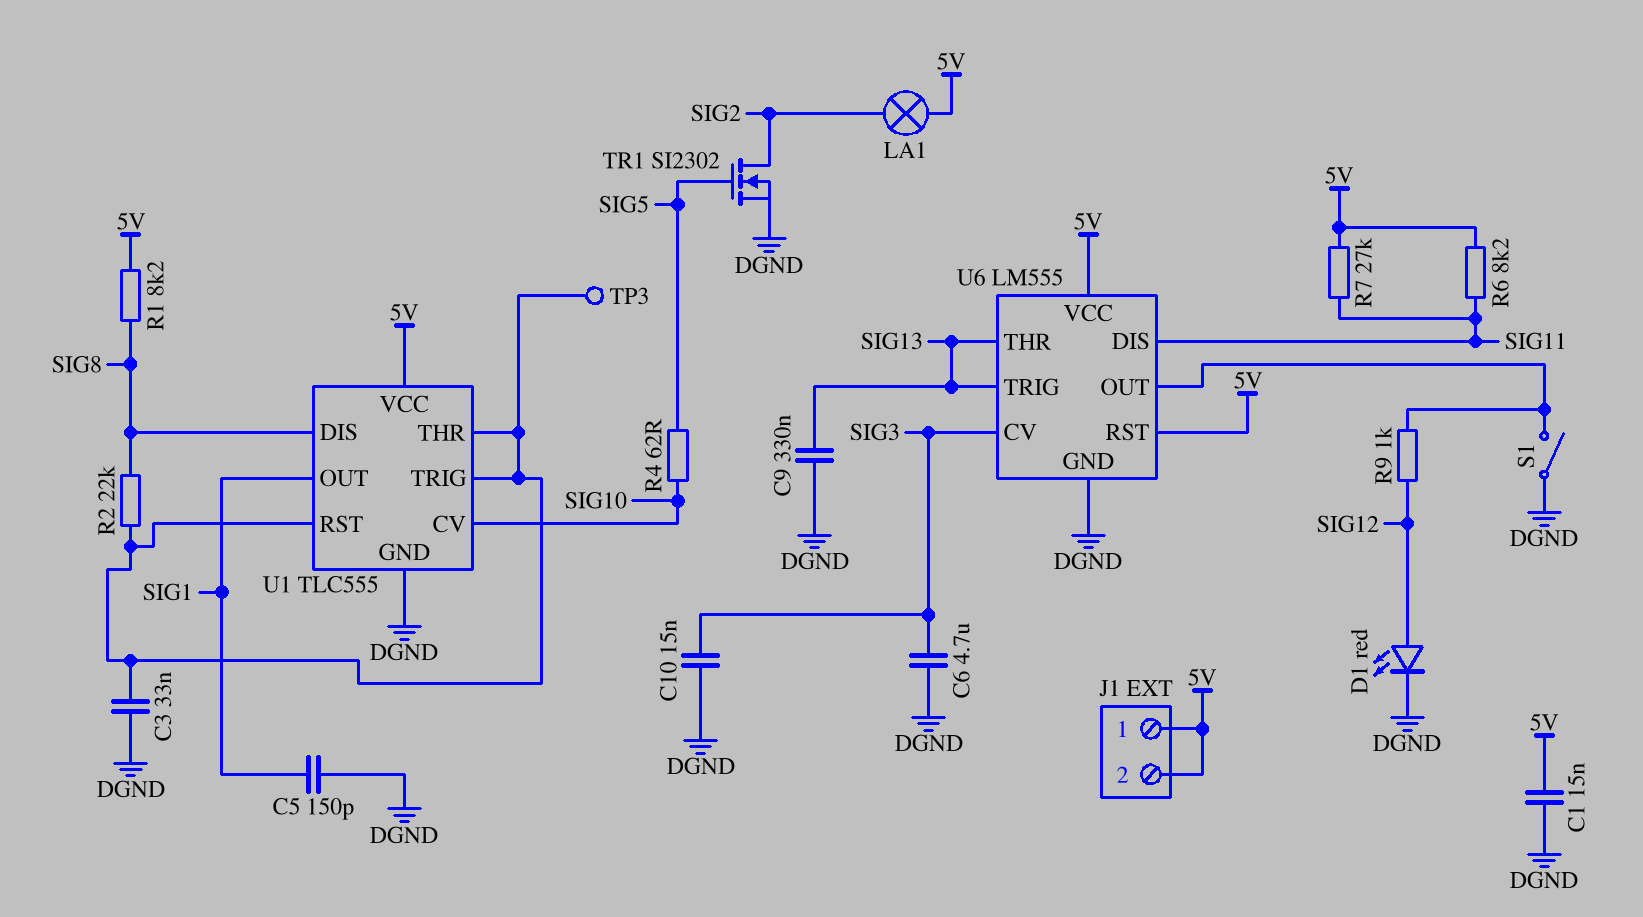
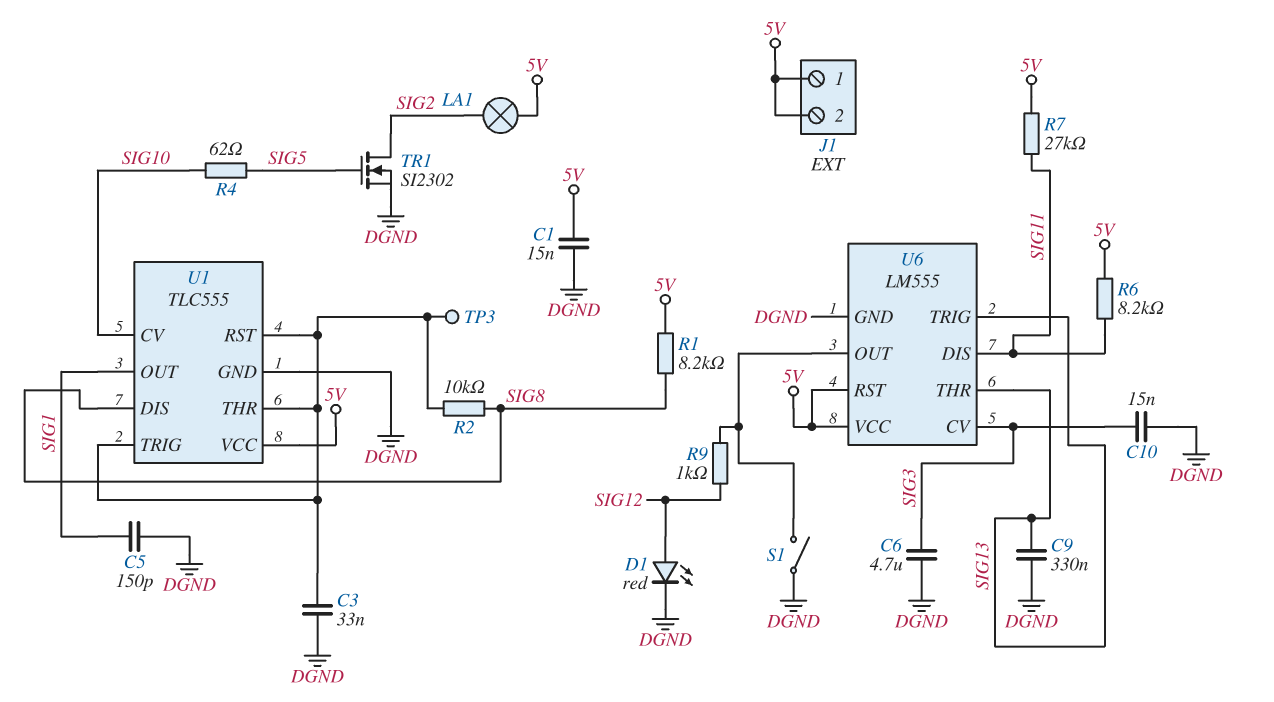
R2: 22k (SIG8, U1/RST) -> 10k (SIG8, U1/RST)

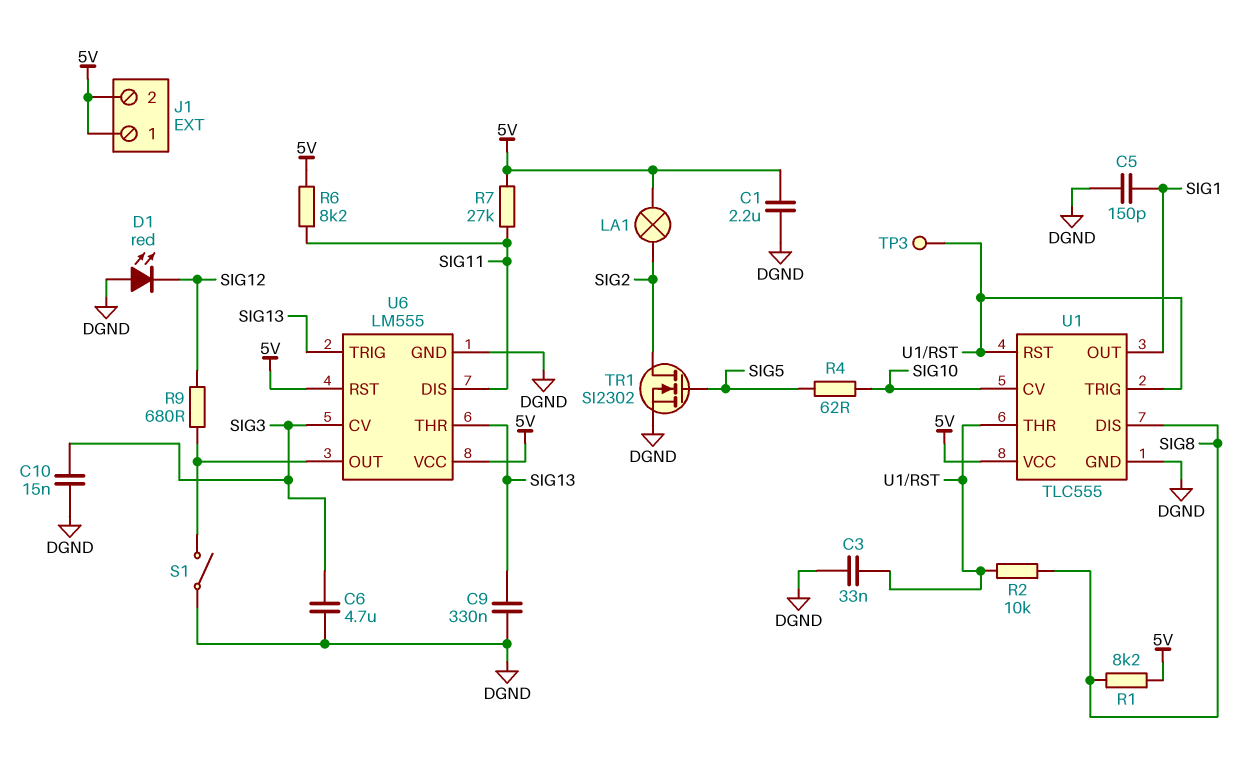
C1: 15nF (5V, DGND) -> 2.2uF (5V, DGND)
D1: LED red (A SIG12, K DGND) -> LED red (A DGND, K SIG12)
R9: 1k (SIG12, U6/OUT) -> 680 (SIG12, U6/OUT)

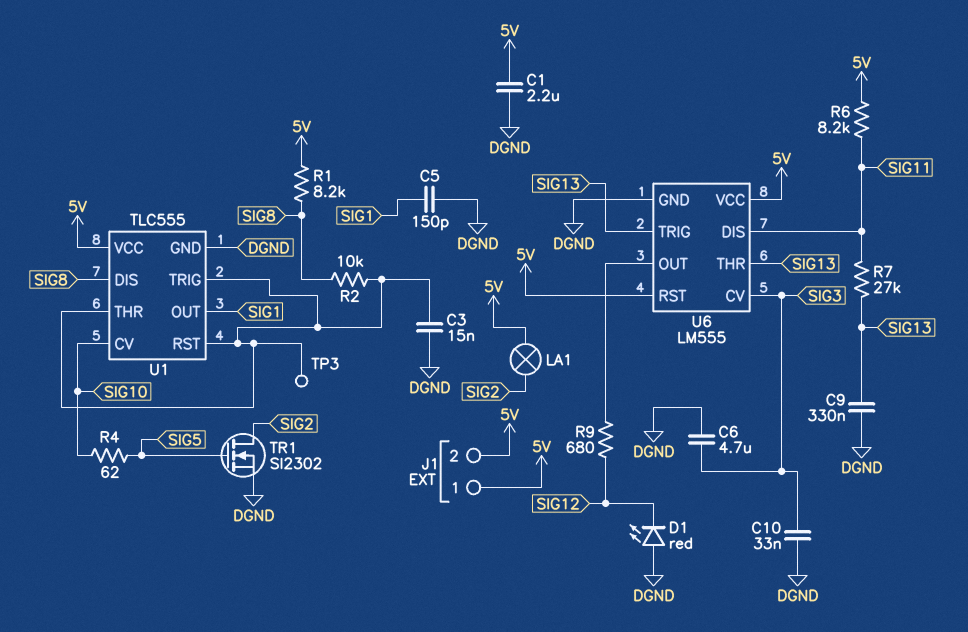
C3: 33nF (DGND, U1/RST) -> 15nF (DGND, U1/RST)
C10: 15nF (DGND, SIG3) -> 33nF (DGND, SIG3)
R7: 27k (5V, SIG11) -> 27k (SIG11, SIG13)
S1: switch (DGND, U6/OUT) -> none

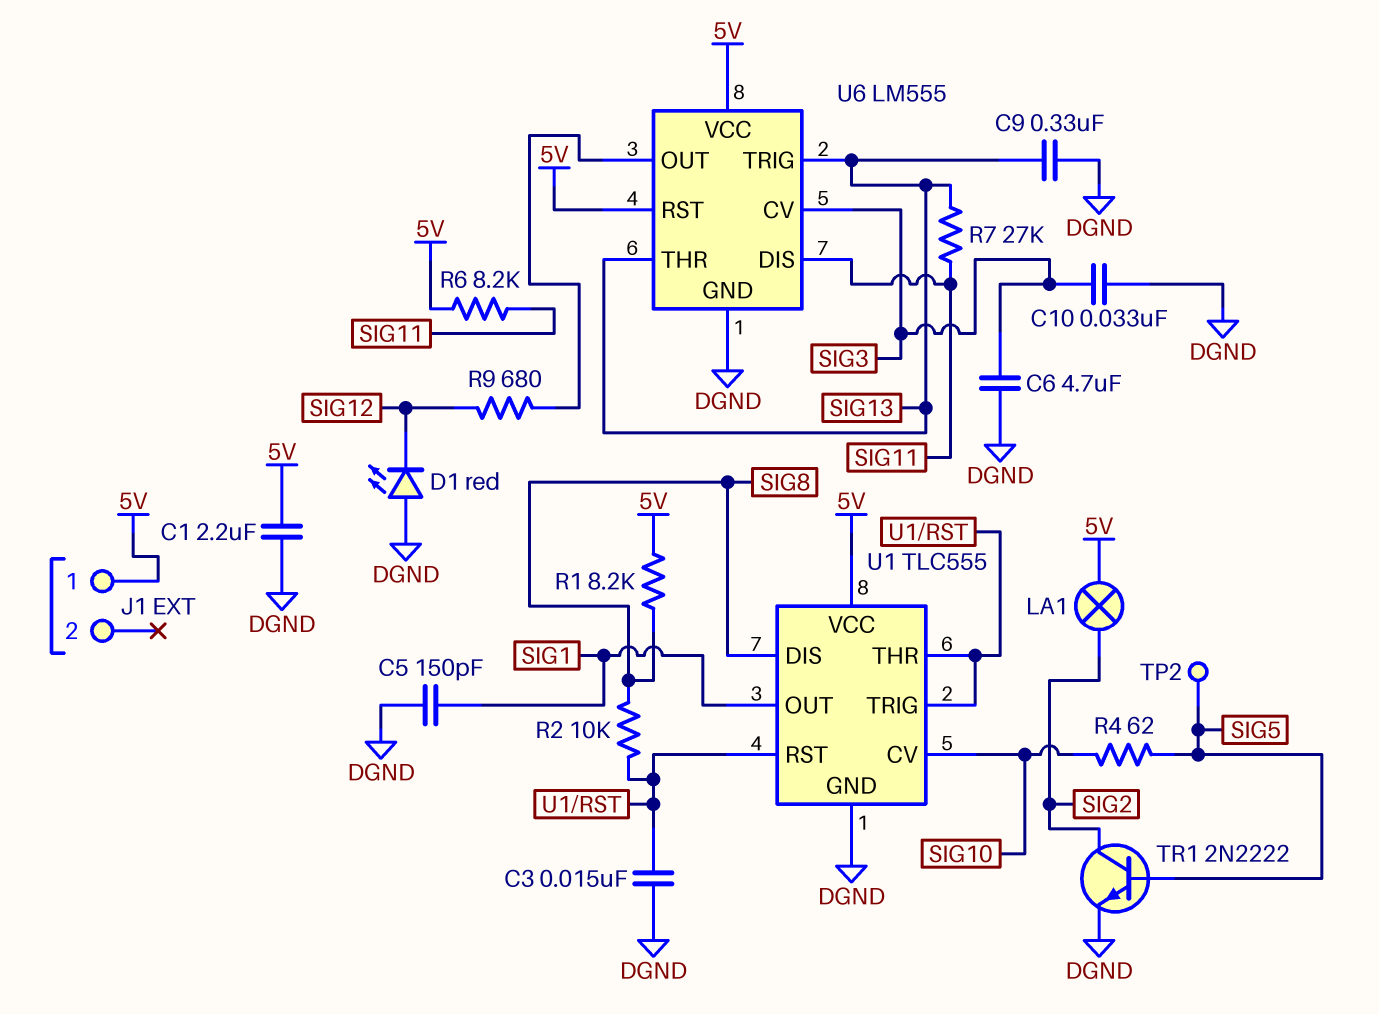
J1 pin 2: 5V -> none
TP2: none -> test point (SIG5)
TP3: test point (U1/RST) -> none
TR1: NMOS SI2302 (G SIG5, D SIG2, S DGND) -> NPN 2N2222 (B SIG5, C SIG2, E DGND)

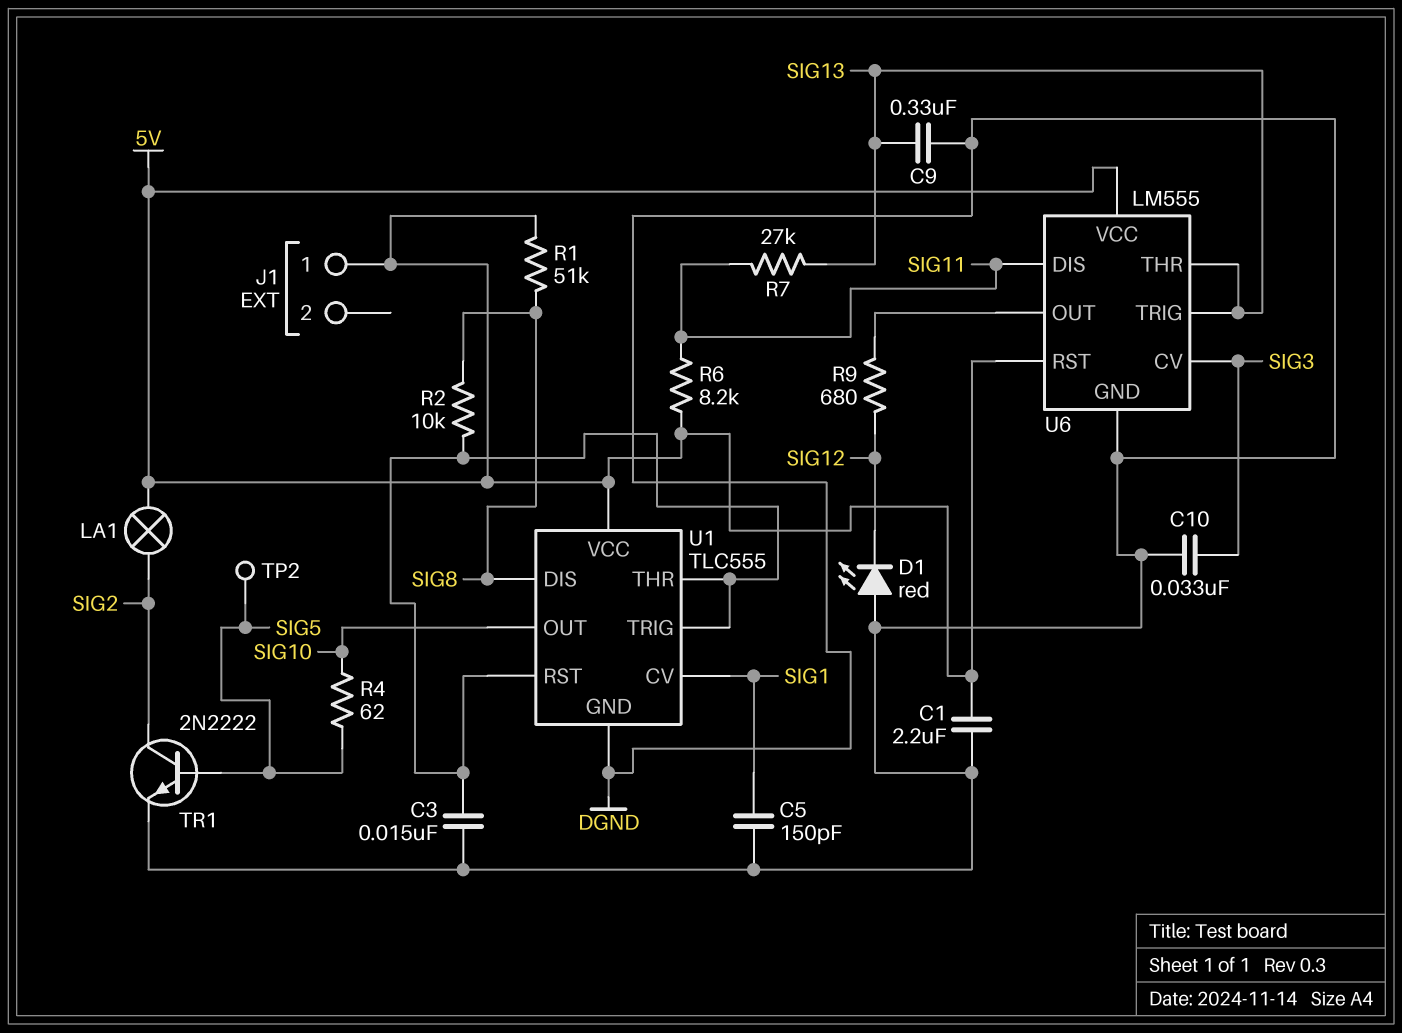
C6: 4.7uF (DGND, SIG3) -> none
R1: 8.2k (5V, SIG8) -> 51k (5V, SIG8)
U1 pin CV: SIG10 -> SIG1
U1 pin OUT: SIG1 -> SIG10

